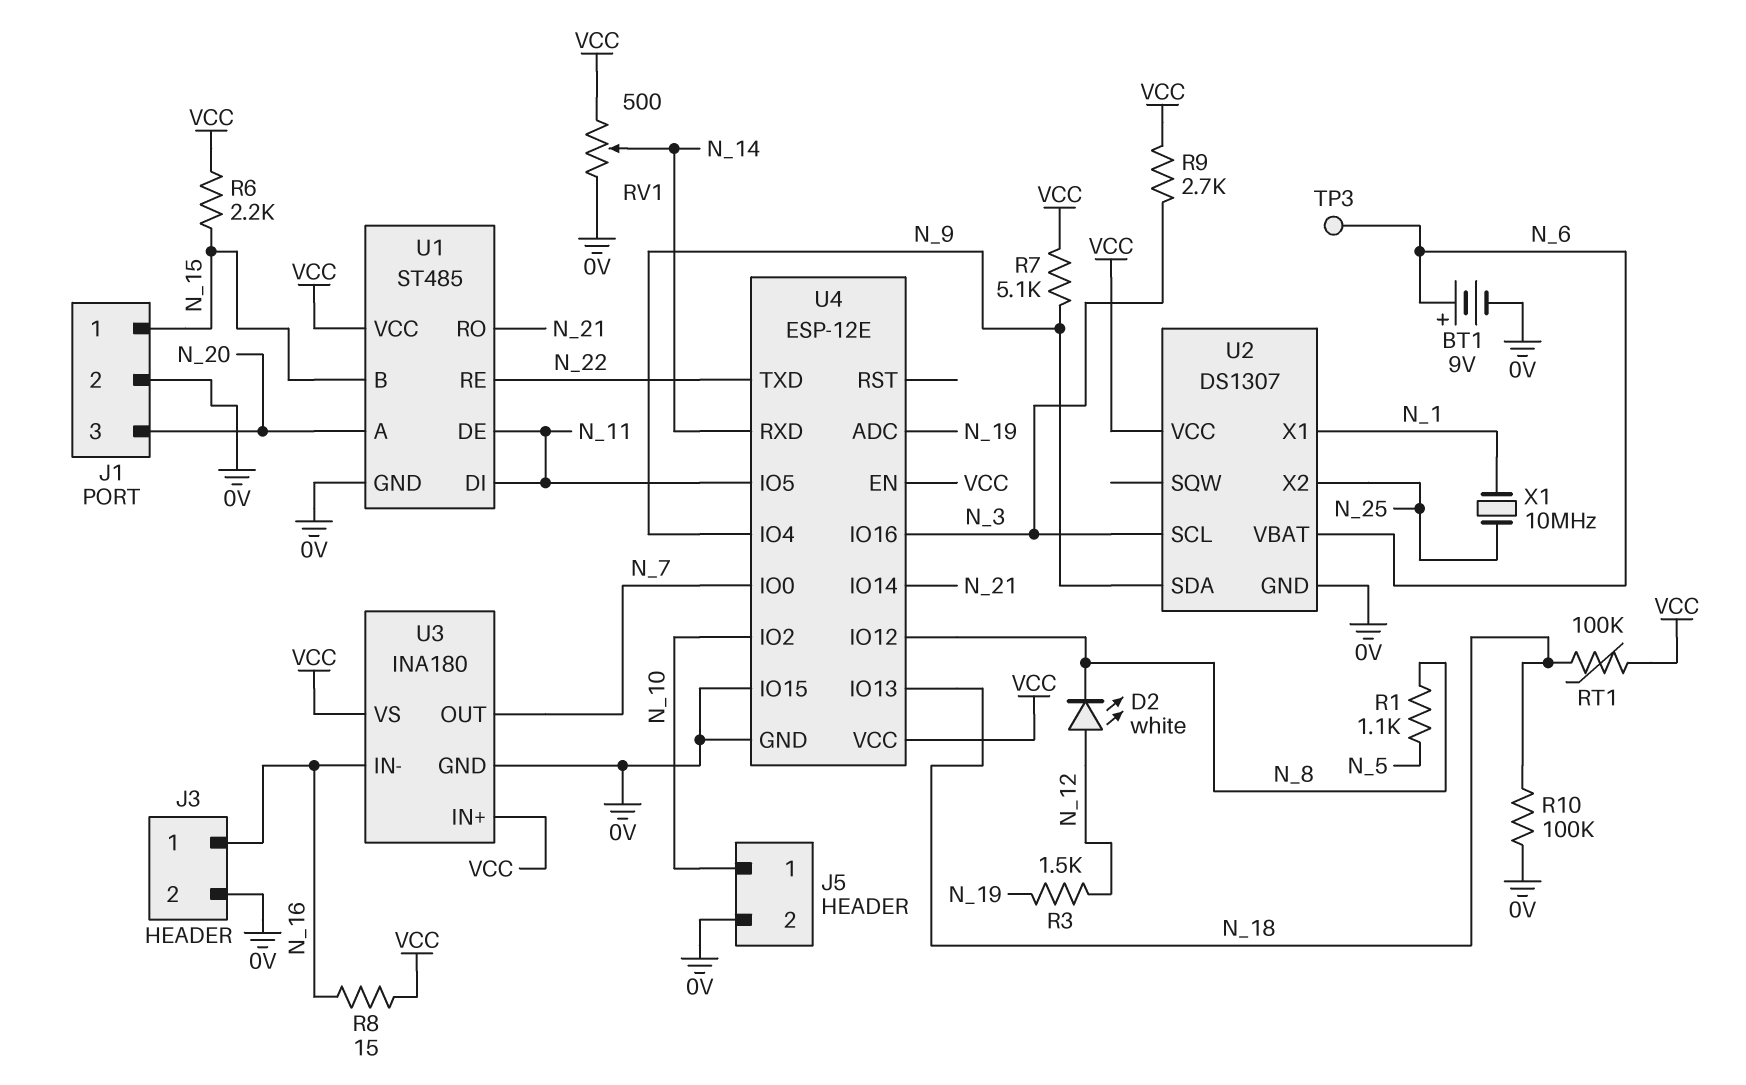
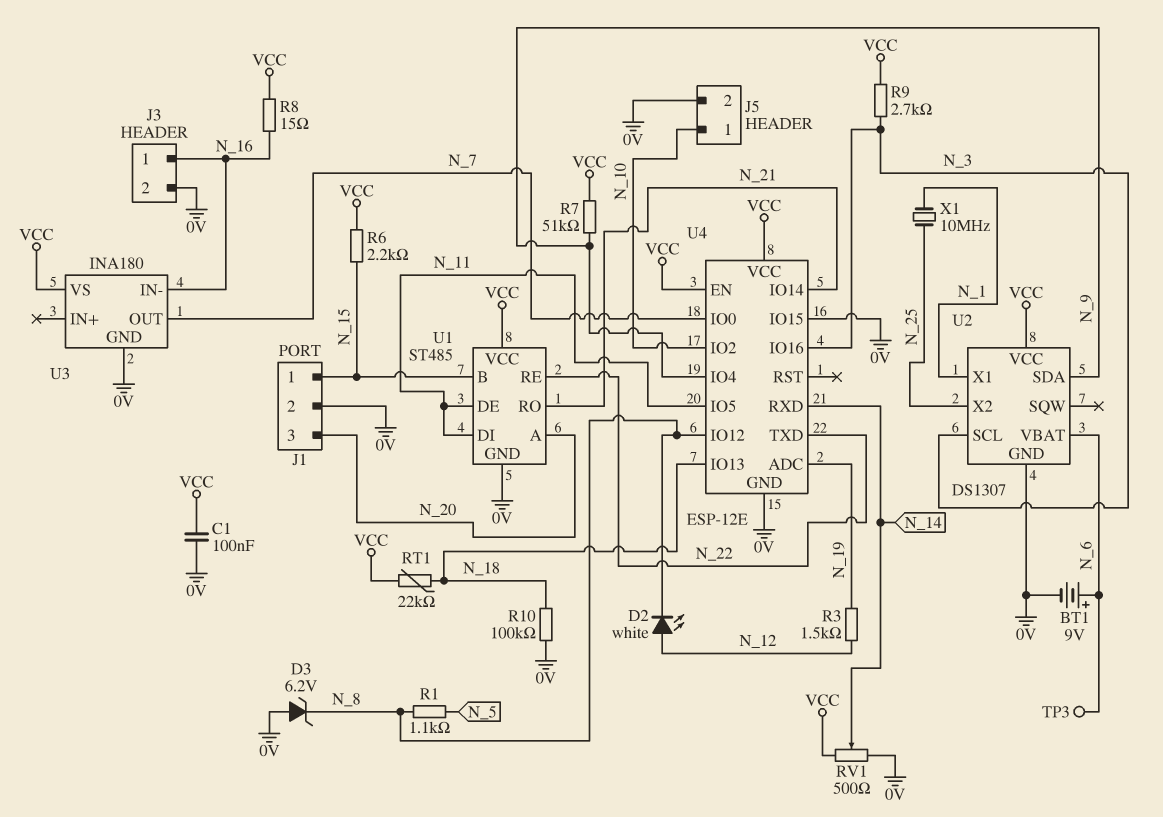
C1: none -> 100nF (0V, VCC)
D3: none -> zener 6.2V (A 0V, K N_8)
R7: 5.1k (N_9, VCC) -> 51k (N_9, VCC)
RT1: 100k (N_18, VCC) -> 22k (N_18, VCC)
U3 pin IN+: VCC -> none

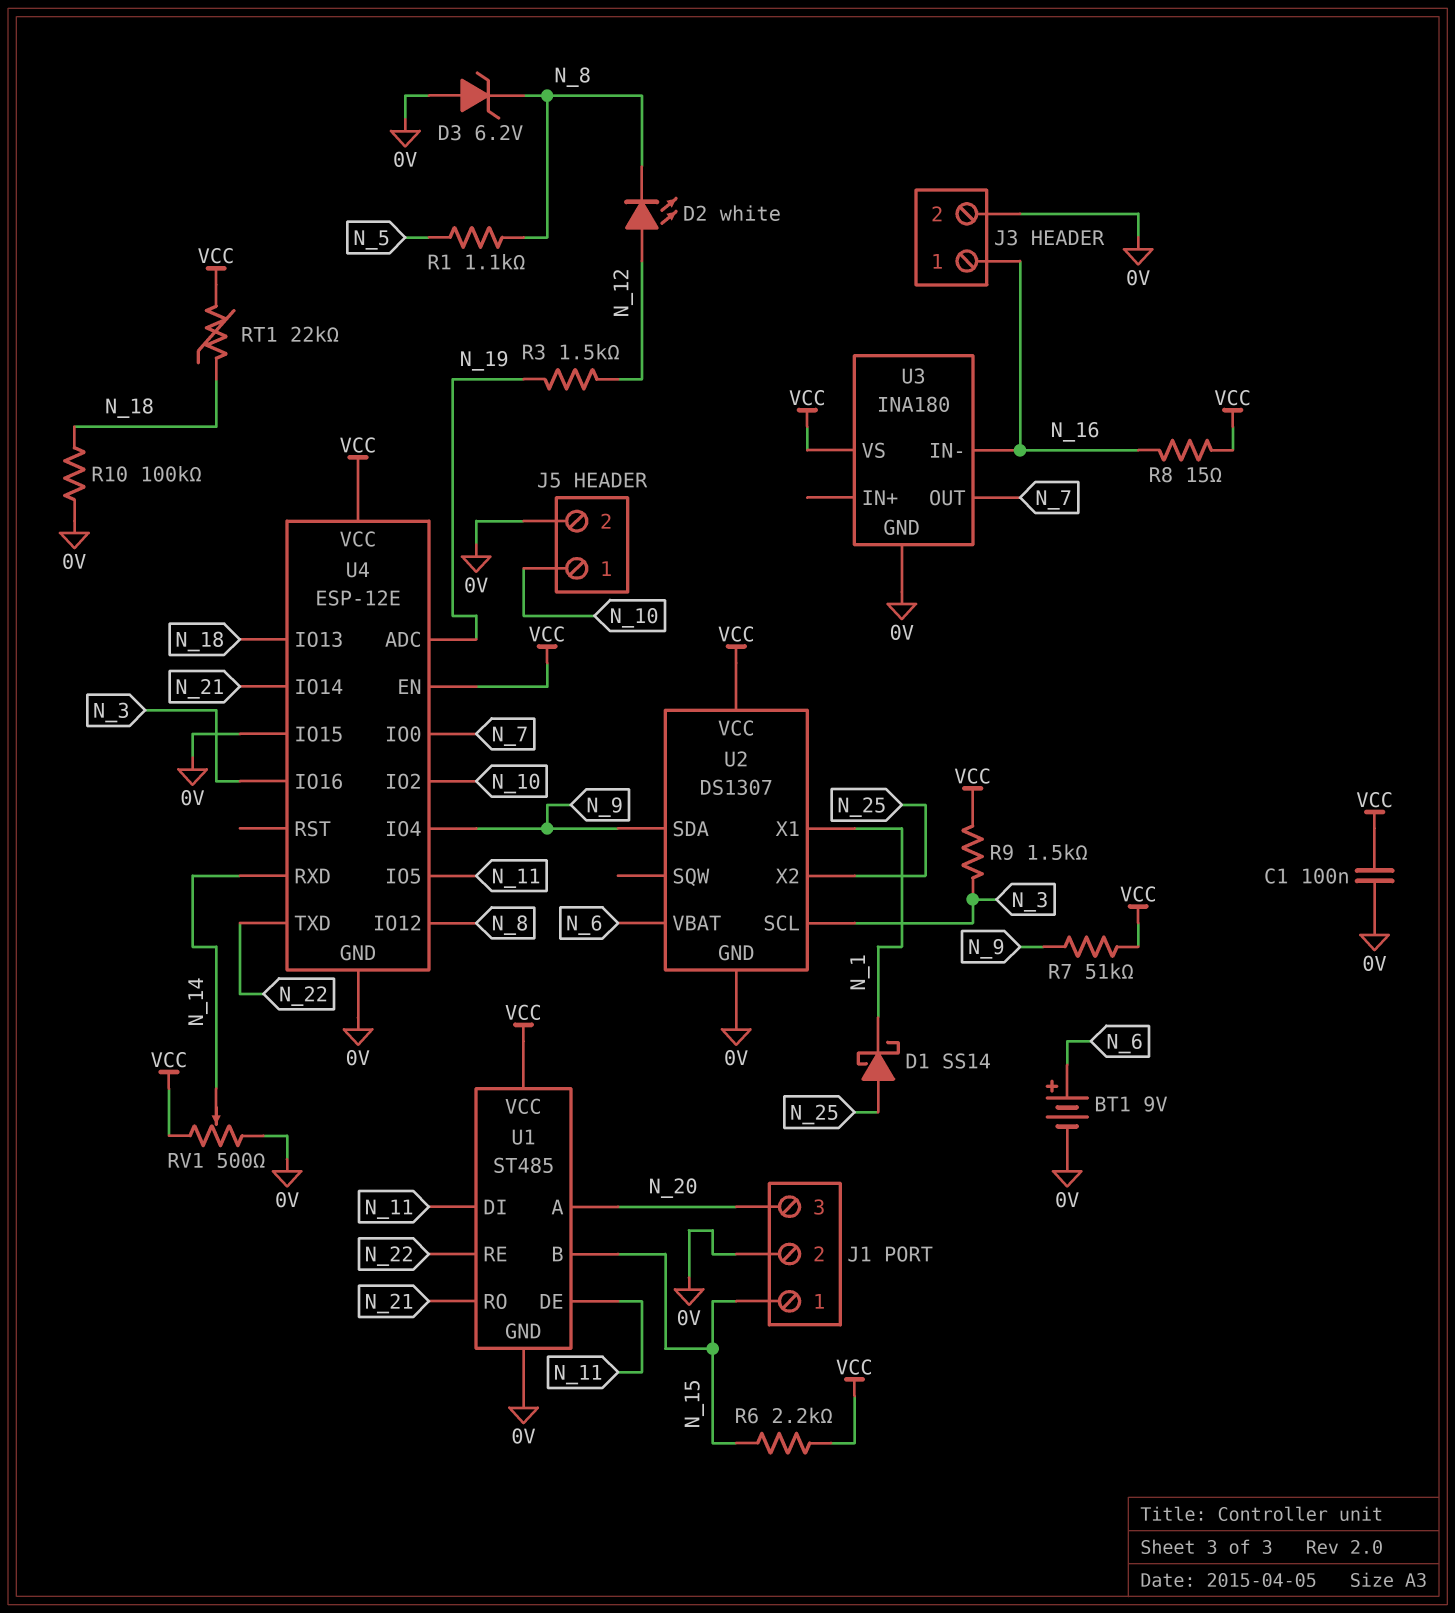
D1: none -> schottky SS14 (A N_25, K N_1)
R9: 2.7k (N_3, VCC) -> 1.5k (N_3, VCC)
TP3: test point (N_6) -> none
X1: 10MHz (N_1, N_25) -> none

